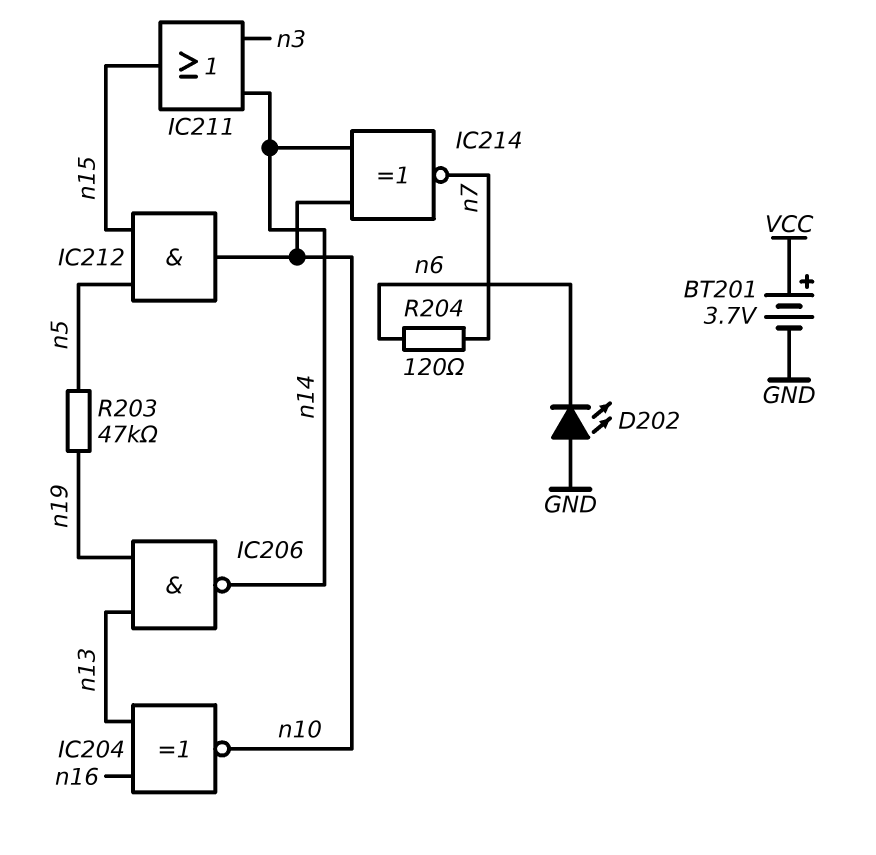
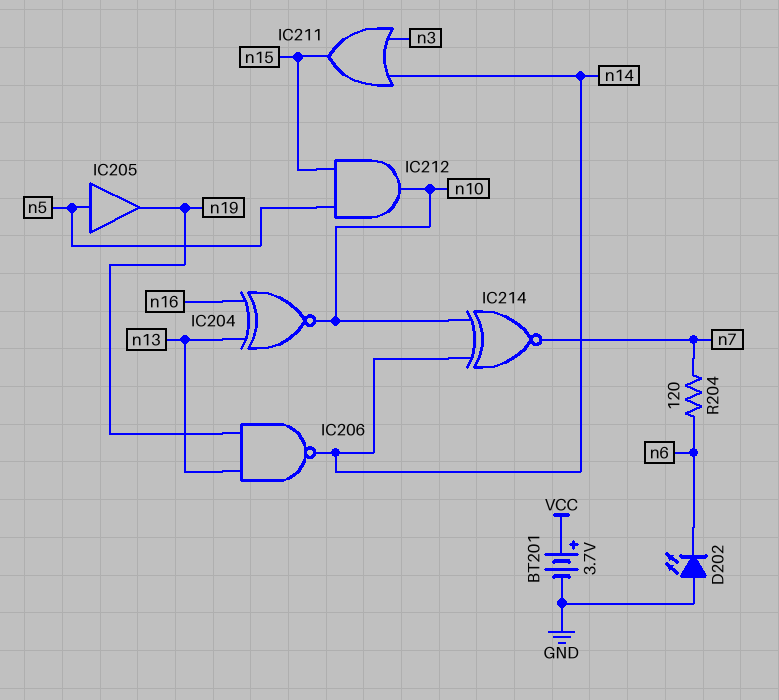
IC205: none -> buffer (in n5, out n19)
R203: 47k (n5, n19) -> none

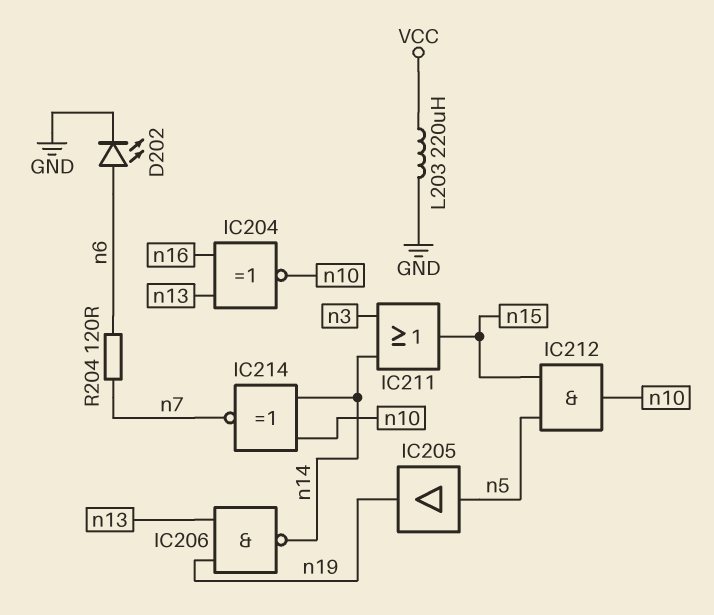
BT201: 3.7V (plus VCC, minus GND) -> none
D202: LED (A GND, K n6) -> LED (A n6, K GND)
L203: none -> 220uH (GND, VCC)

